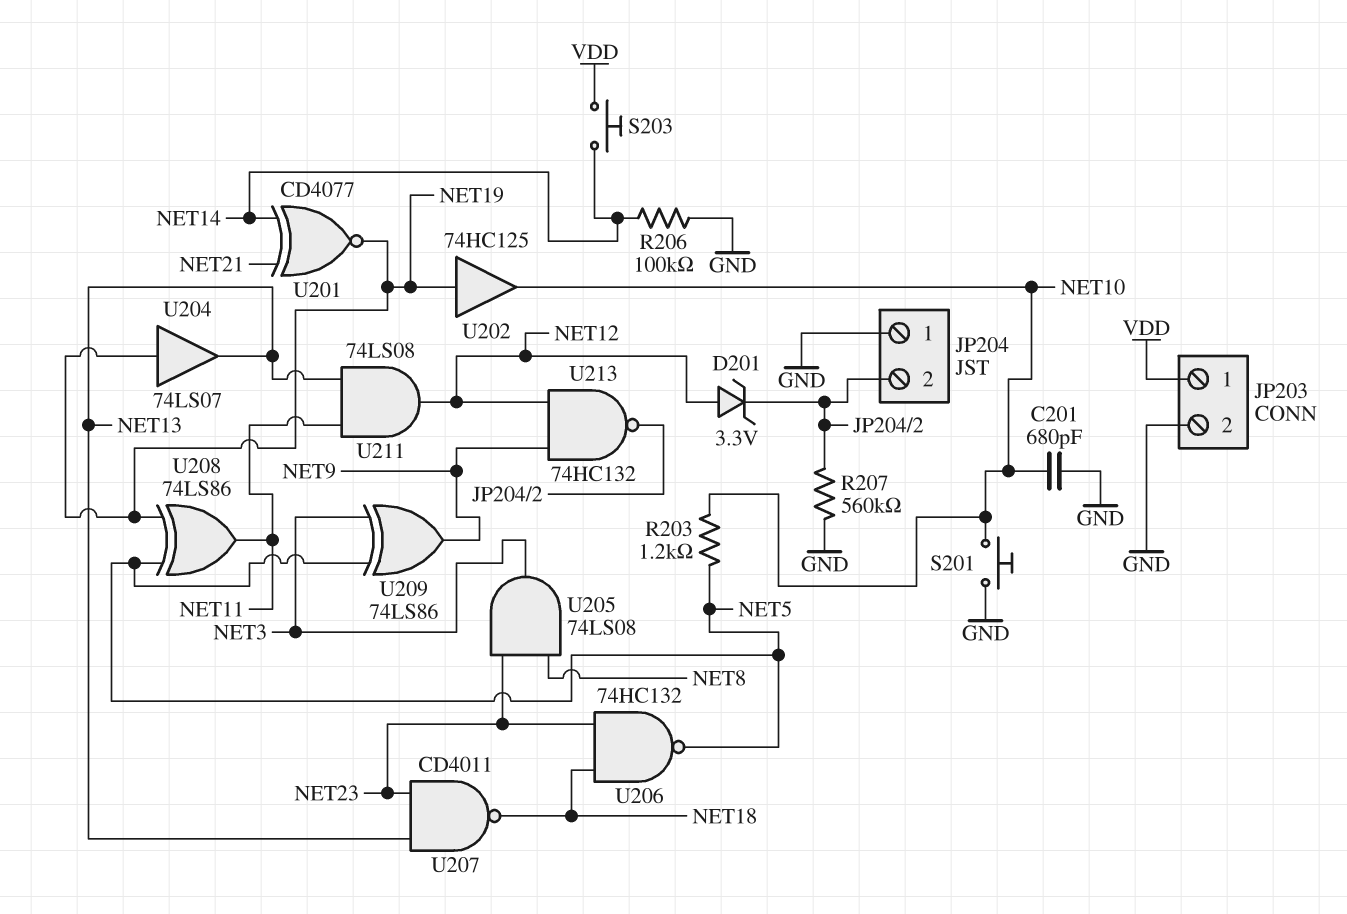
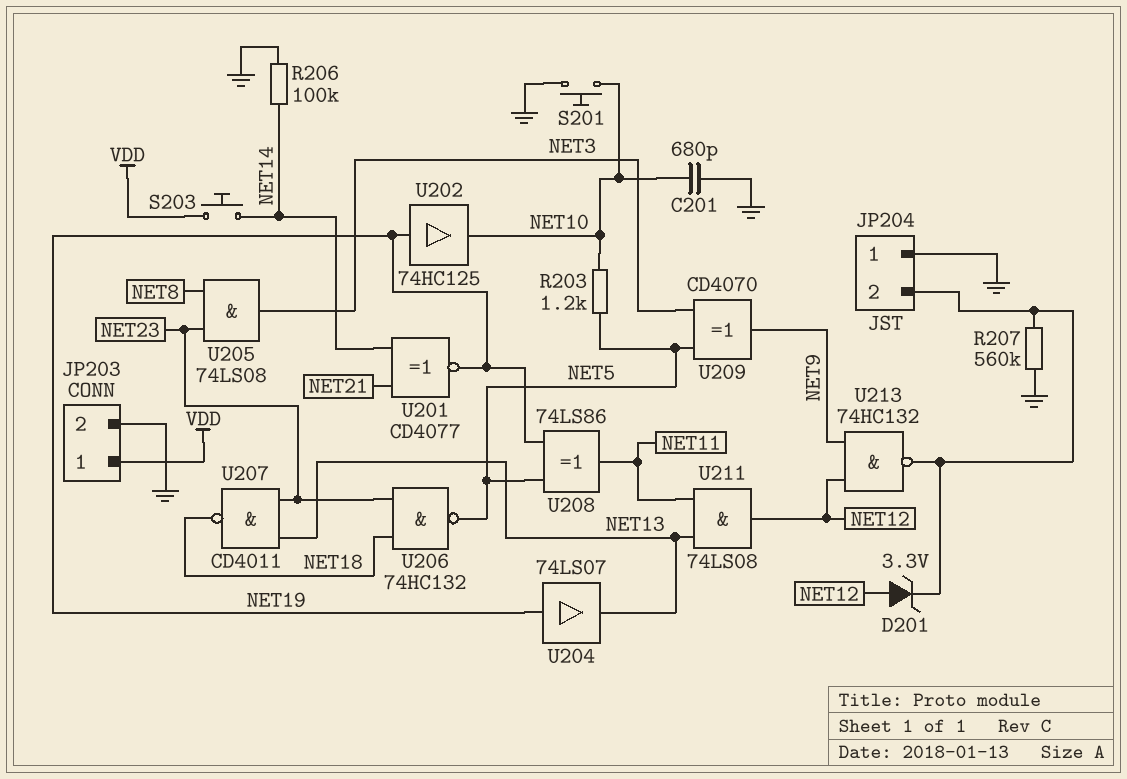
U209: XOR 74LS86 (in NET3, in NET5, out NET9) -> XOR CD4070 (in NET3, in NET5, out NET9)

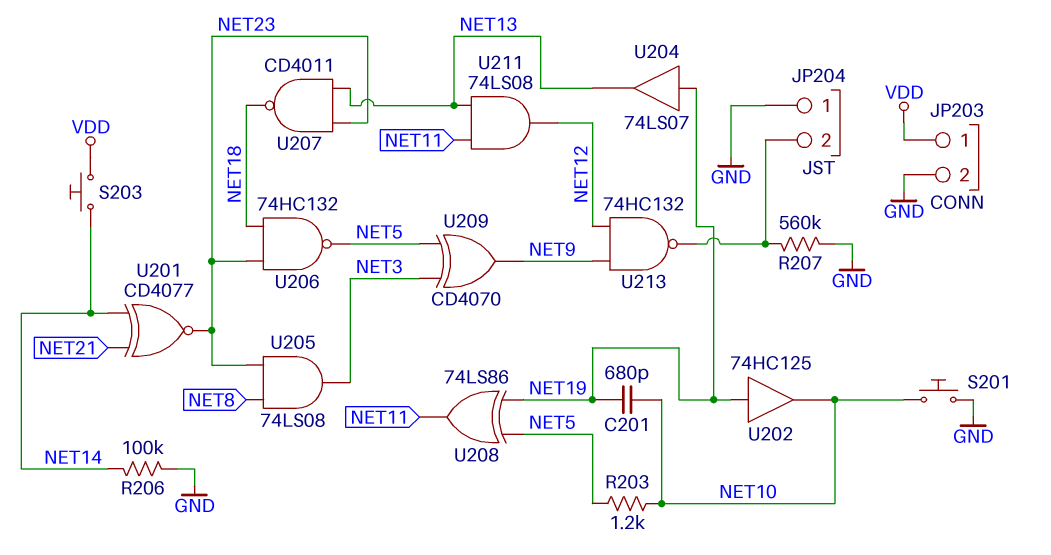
C201: 680pF (GND, NET10) -> 680pF (NET10, NET19)
D201: zener 3.3V (A NET12, K JP204/2) -> none
U201: XNOR CD4077 (in NET14, in NET21, out NET19) -> XNOR CD4077 (in NET14, in NET21, out NET23)

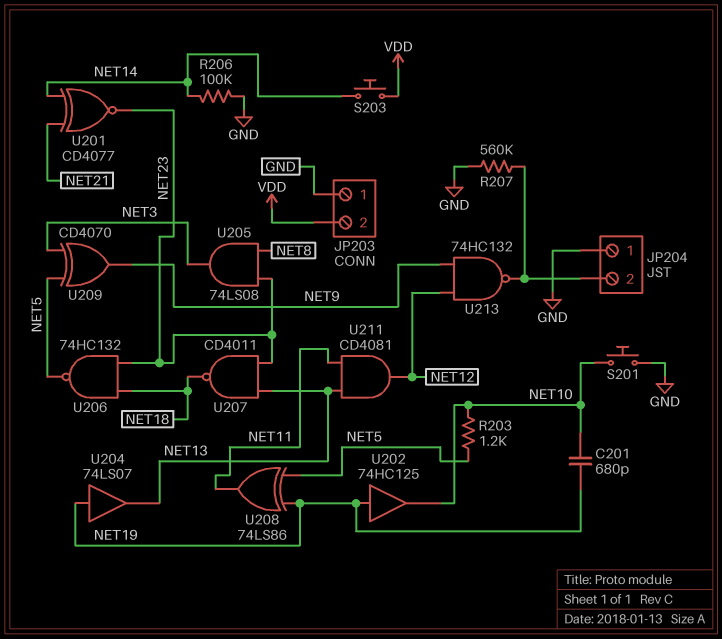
JP203 pin 1: VDD -> GND
JP203 pin 2: GND -> VDD
U211: AND 74LS08 (in NET11, in NET13, out NET12) -> AND CD4081 (in NET11, in NET13, out NET12)

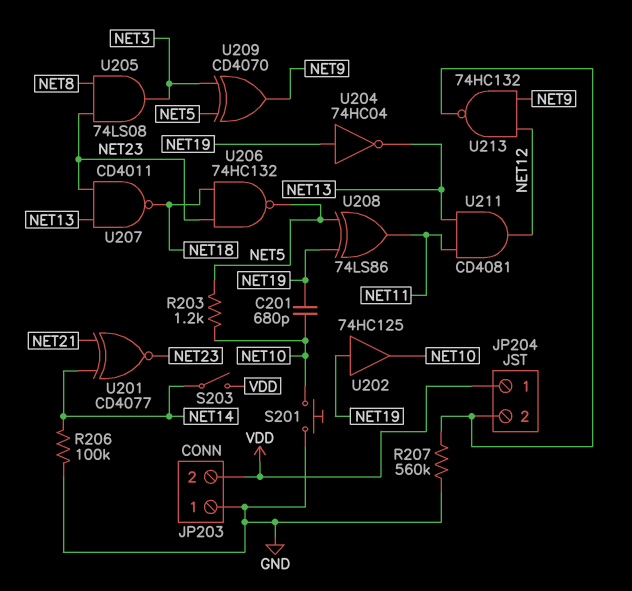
JP204 pin 1: GND -> VDD
S203: button (NET14, VDD) -> switch (NET14, VDD)
U204: buffer 74LS07 (in NET19, out NET13) -> NOT 74HC04 (in NET19, out NET13)

